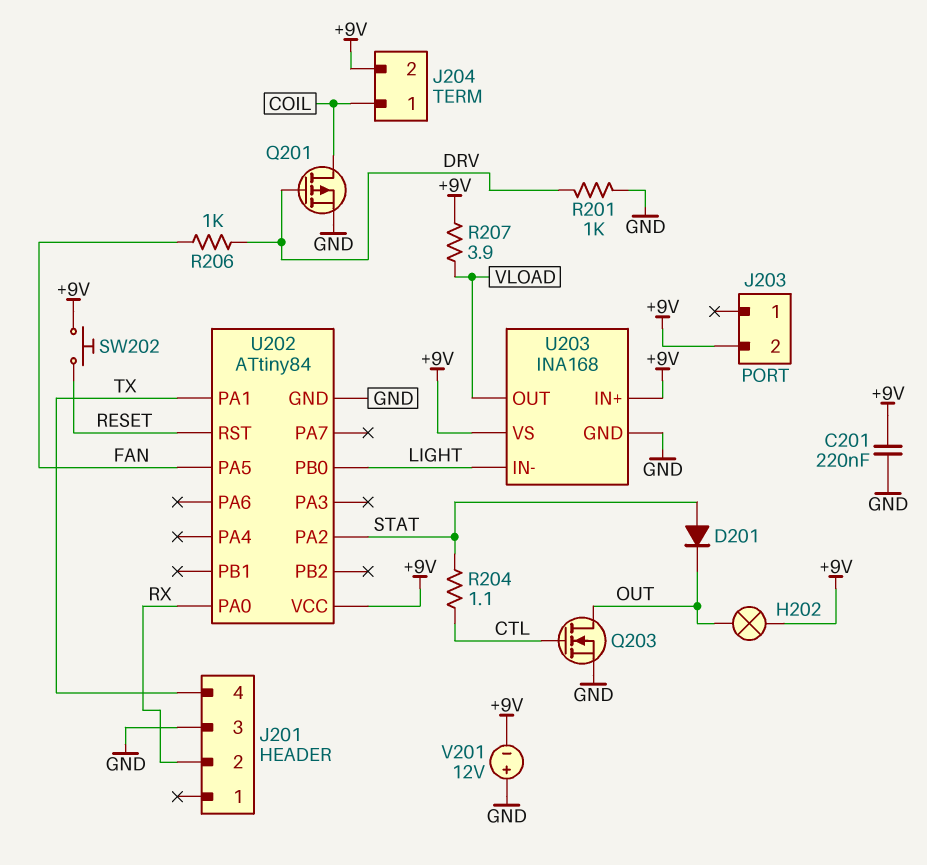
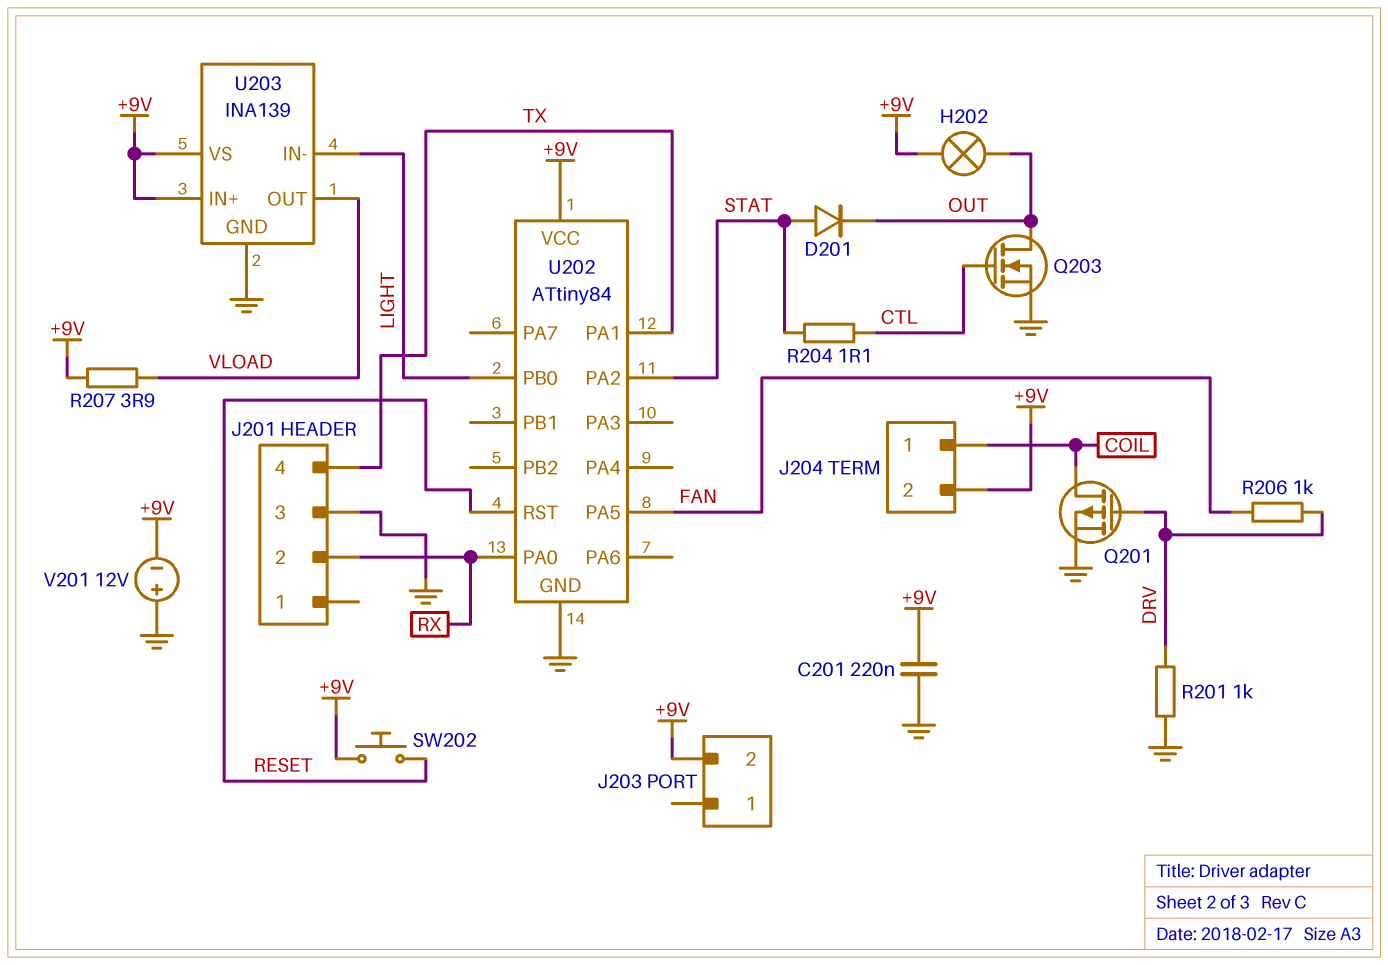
U203: INA168 -> INA139

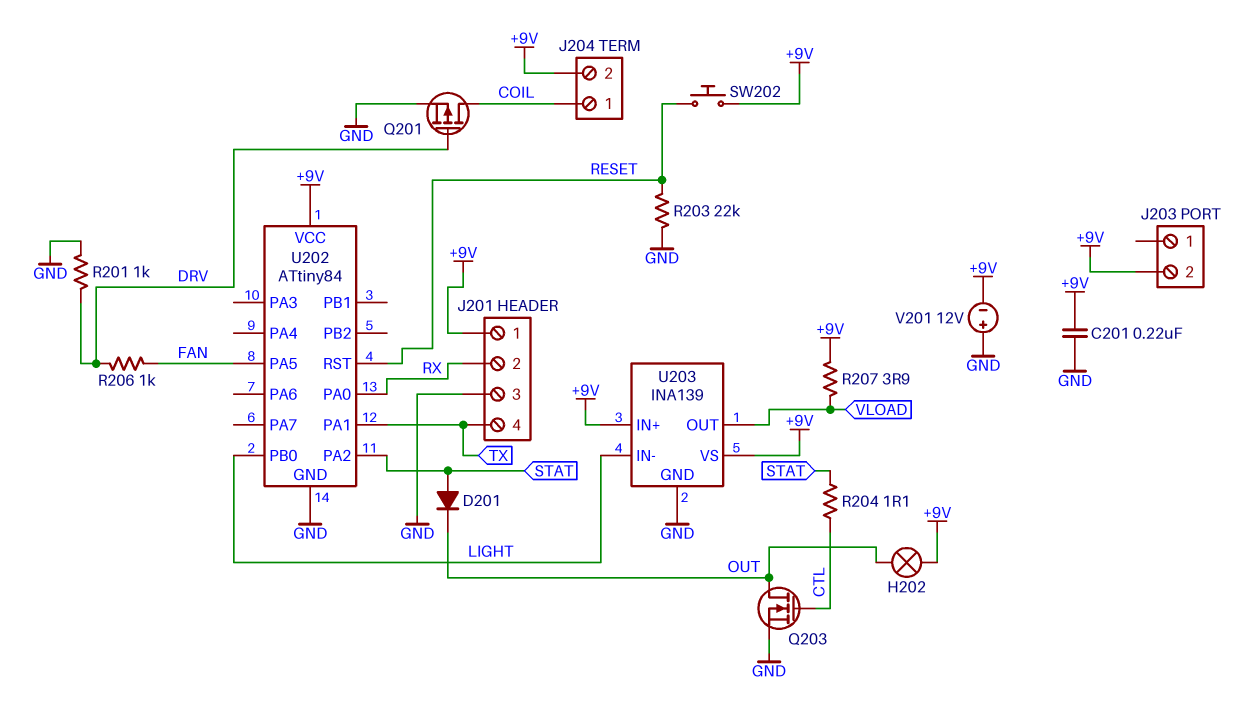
J201 pin 1: none -> +9V
R203: none -> 22k (GND, RESET)

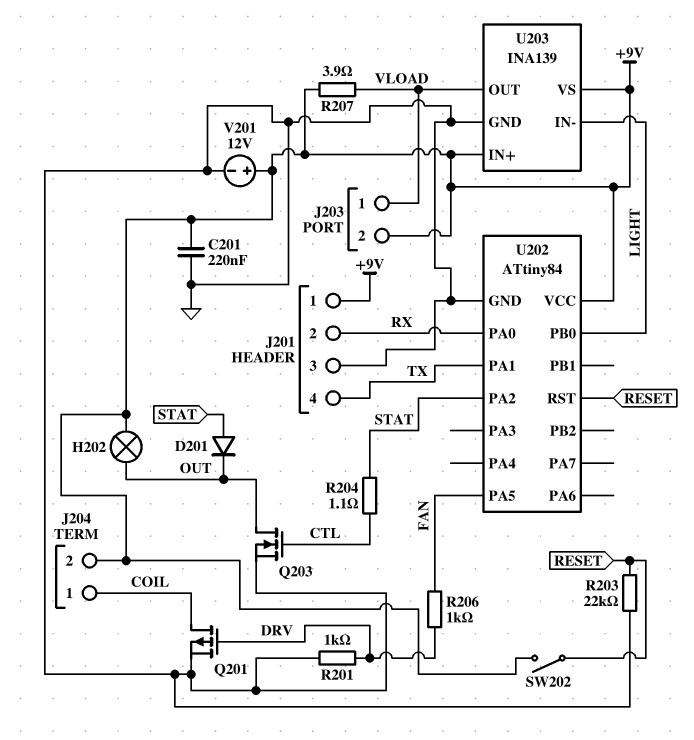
J203 pin 1: none -> VLOAD
SW202: button (+9V, RESET) -> switch (+9V, RESET)
V201: 12V (plus GND, minus +9V) -> 12V (plus +9V, minus GND)

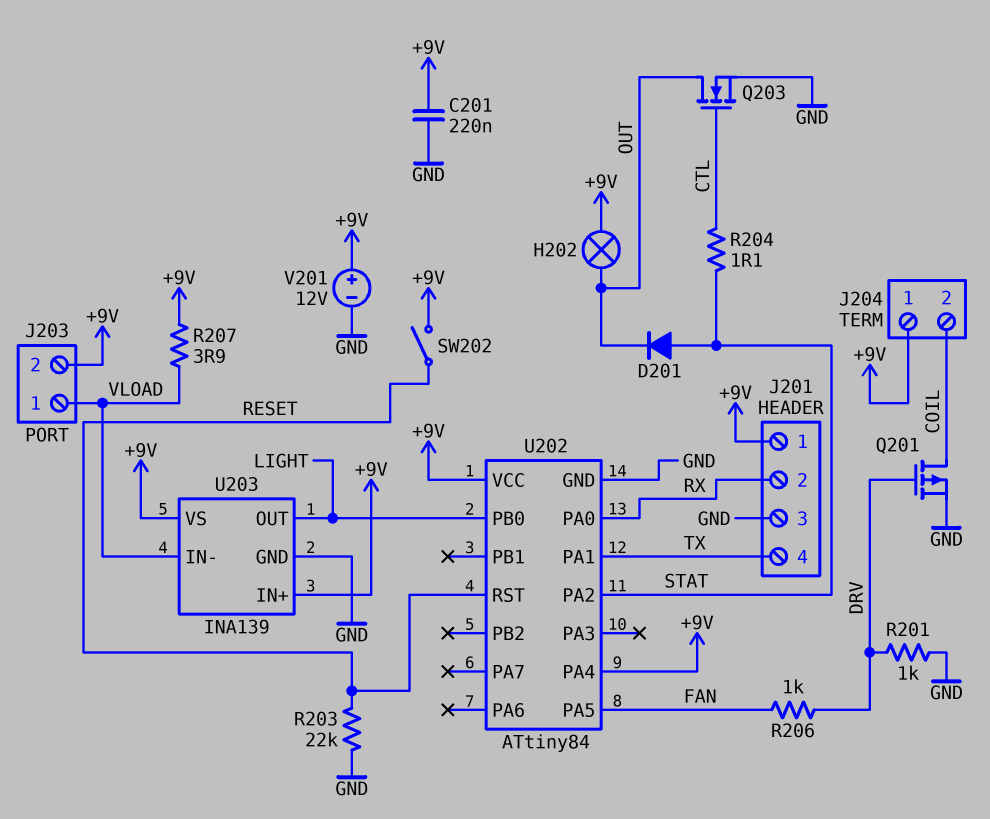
J204 pin 1: COIL -> +9V
J204 pin 2: +9V -> COIL
U202 pin PA4: none -> +9V
U203 pin IN-: LIGHT -> VLOAD
U203 pin OUT: VLOAD -> LIGHT

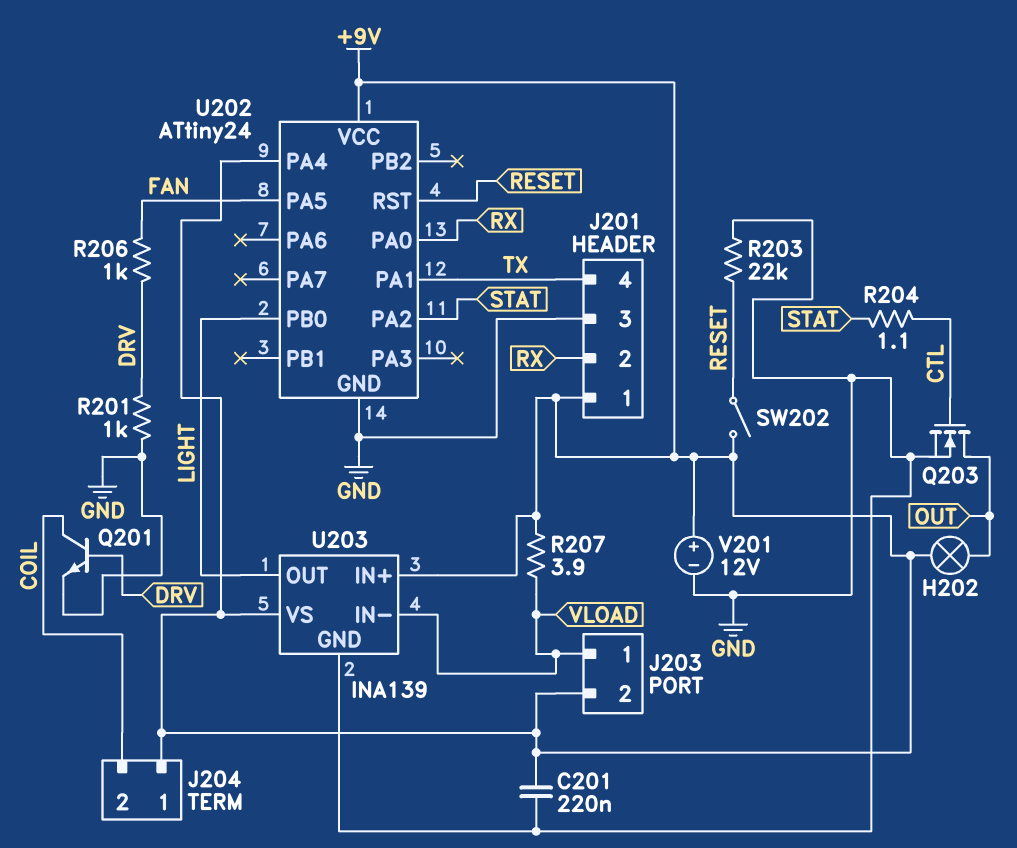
D201: diode (A STAT, K OUT) -> none
Q201: PMOS (G DRV, D COIL, S GND) -> NPN (B DRV, C COIL, E GND)
U202: ATtiny84 -> ATtiny24

